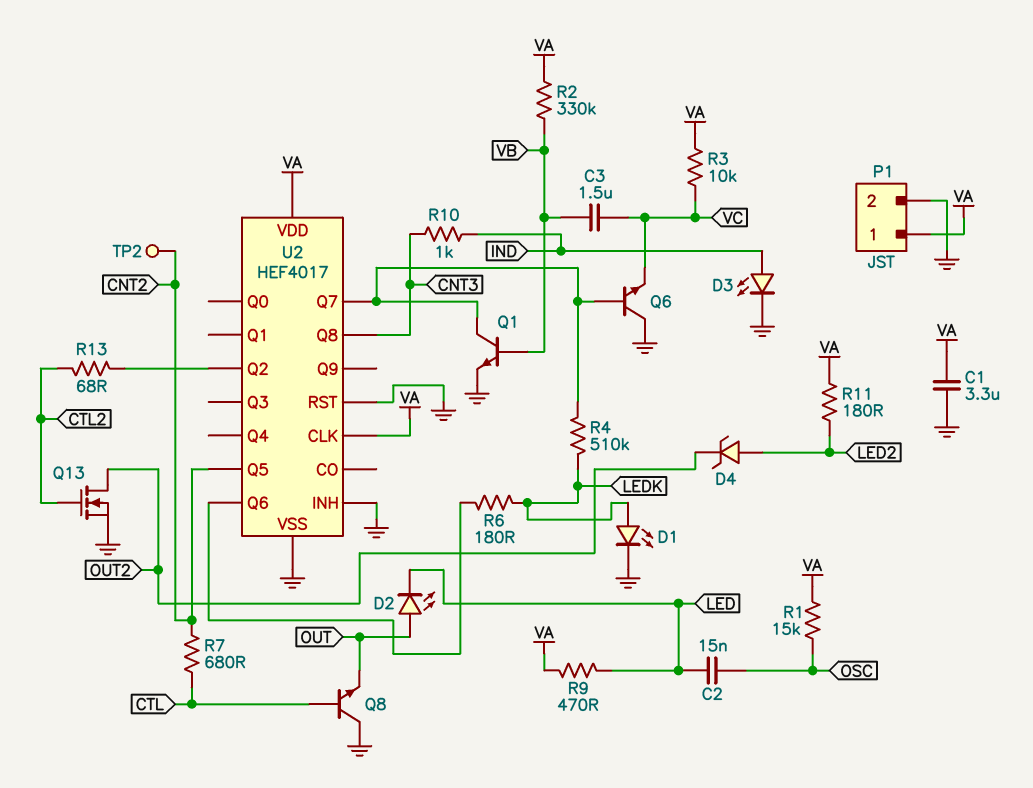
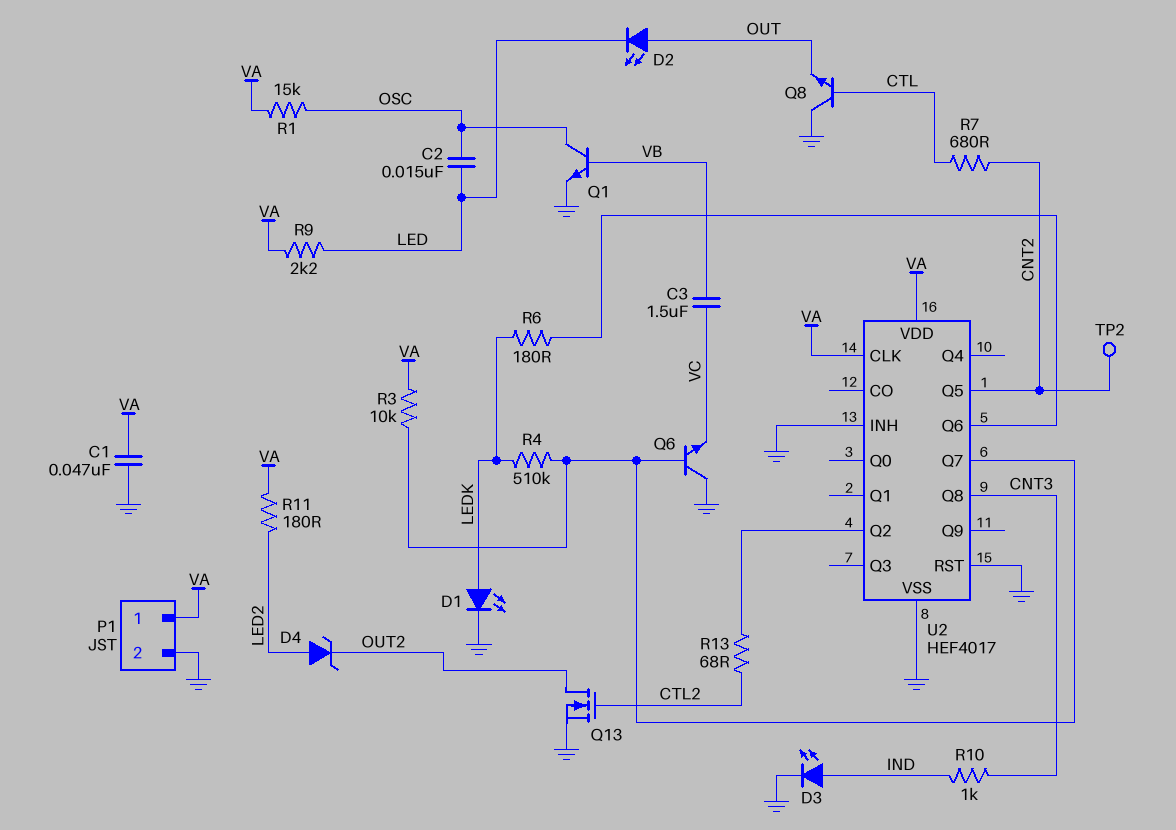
C1: 3.3uF (GND, VA) -> 47nF (GND, VA)
Q1: NPN (B VB, C U2/Q7, E GND) -> NPN (B VB, C OSC, E GND)
R2: 330k (VA, VB) -> none
R3: 10k (VA, VC) -> 10k (U2/Q7, VA)
R9: 470 (LED, VA) -> 2.2k (LED, VA)

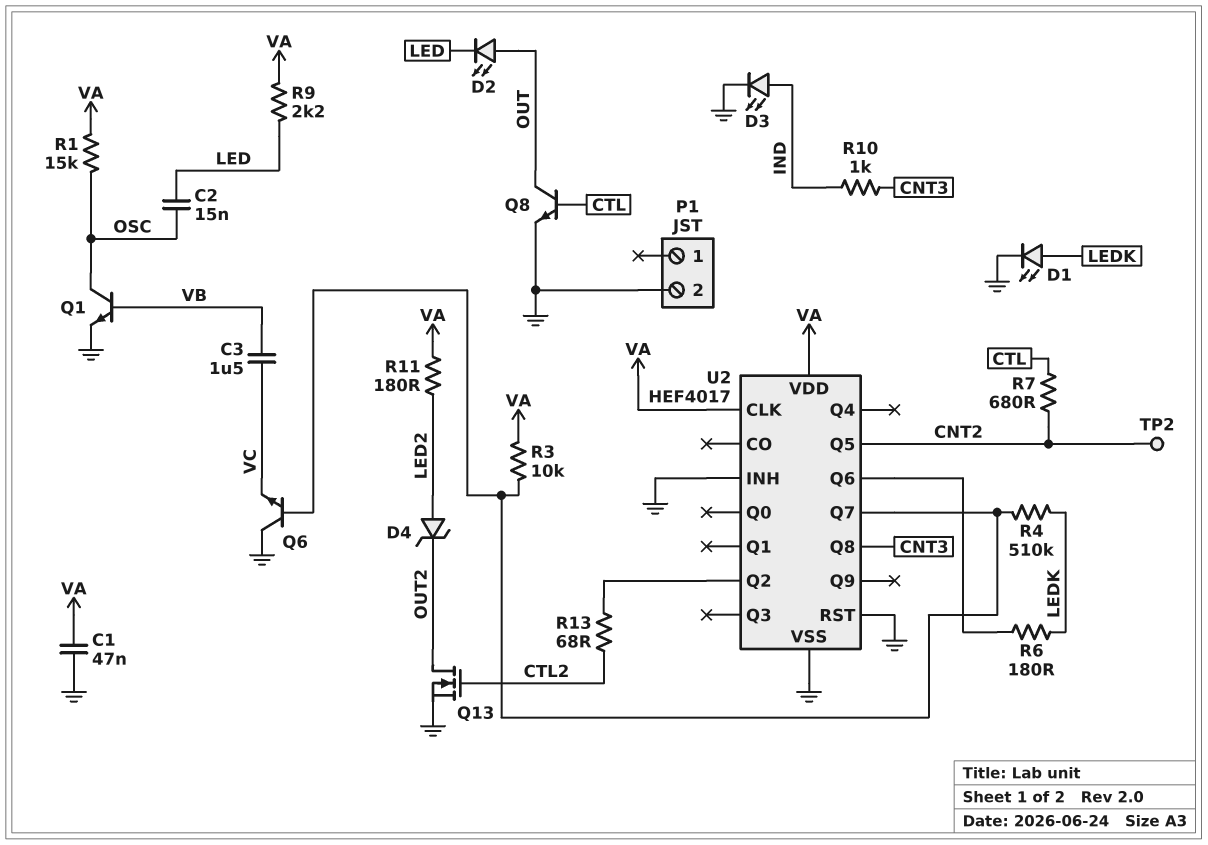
P1 pin 1: VA -> none
Q8: NPN (B CTL, C GND, E OUT) -> NPN (B CTL, C OUT, E GND)

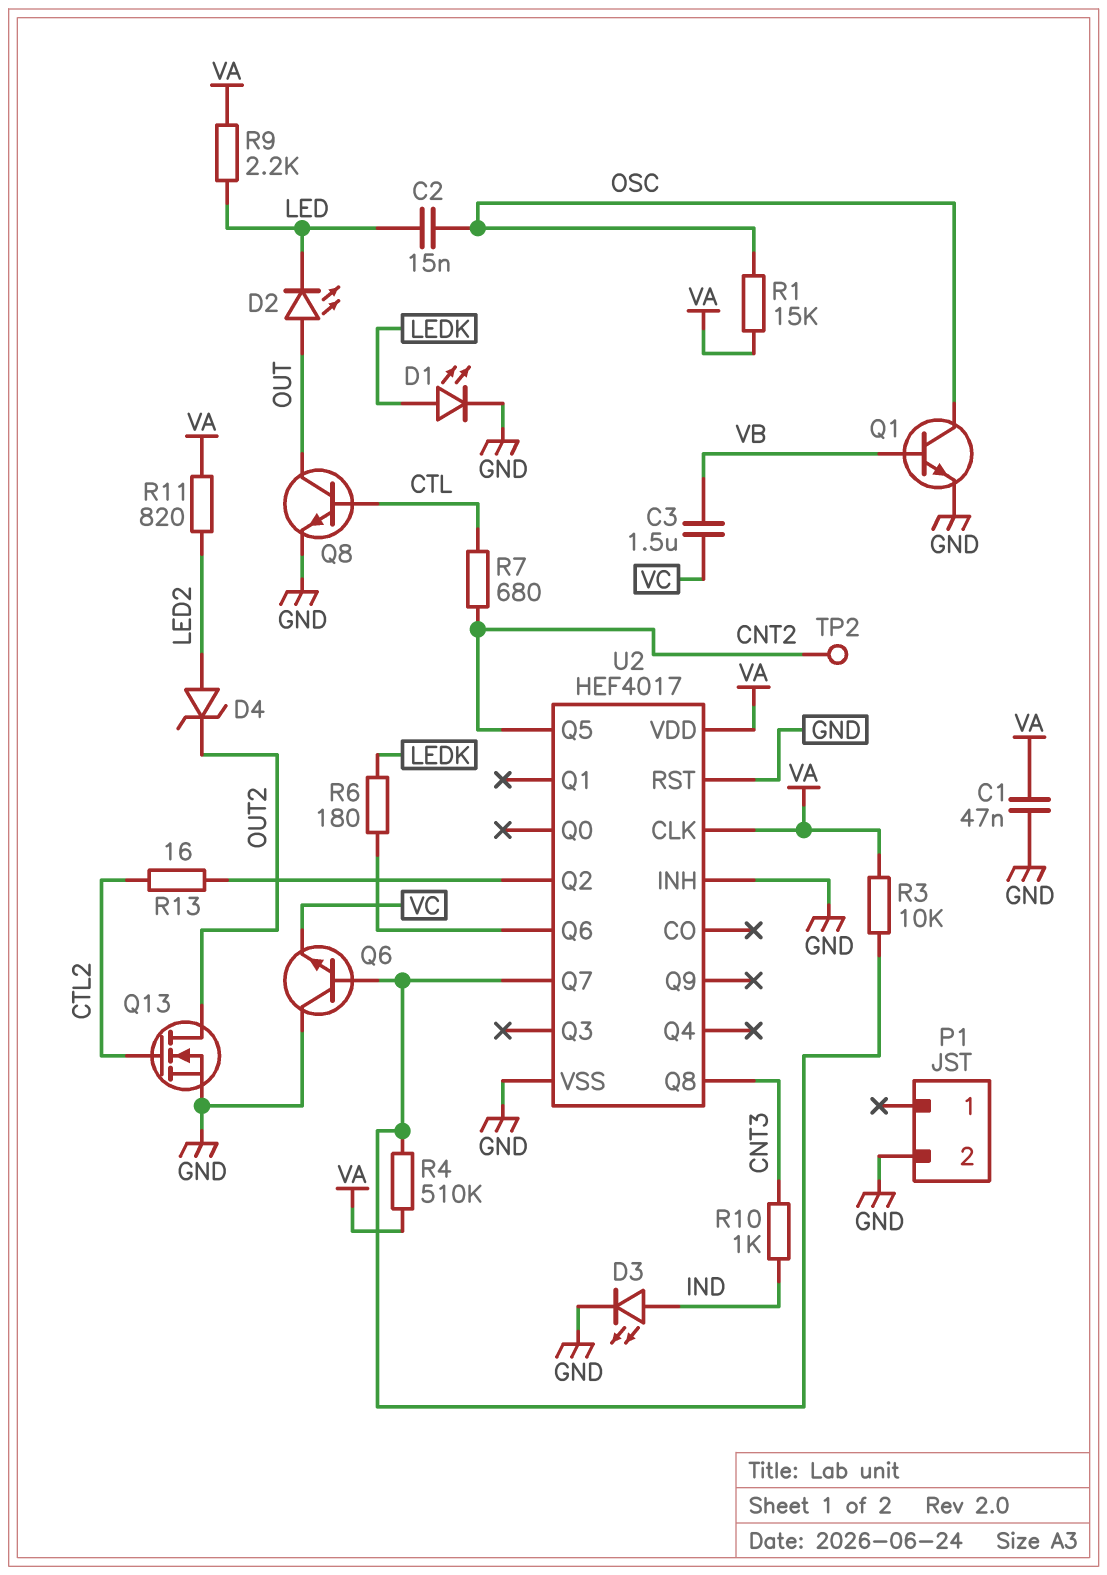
R4: 510k (LEDK, U2/Q7) -> 510k (U2/Q7, VA)
R11: 180 (LED2, VA) -> 820 (LED2, VA)
R13: 68 (CTL2, U2/Q2) -> 16 (CTL2, U2/Q2)

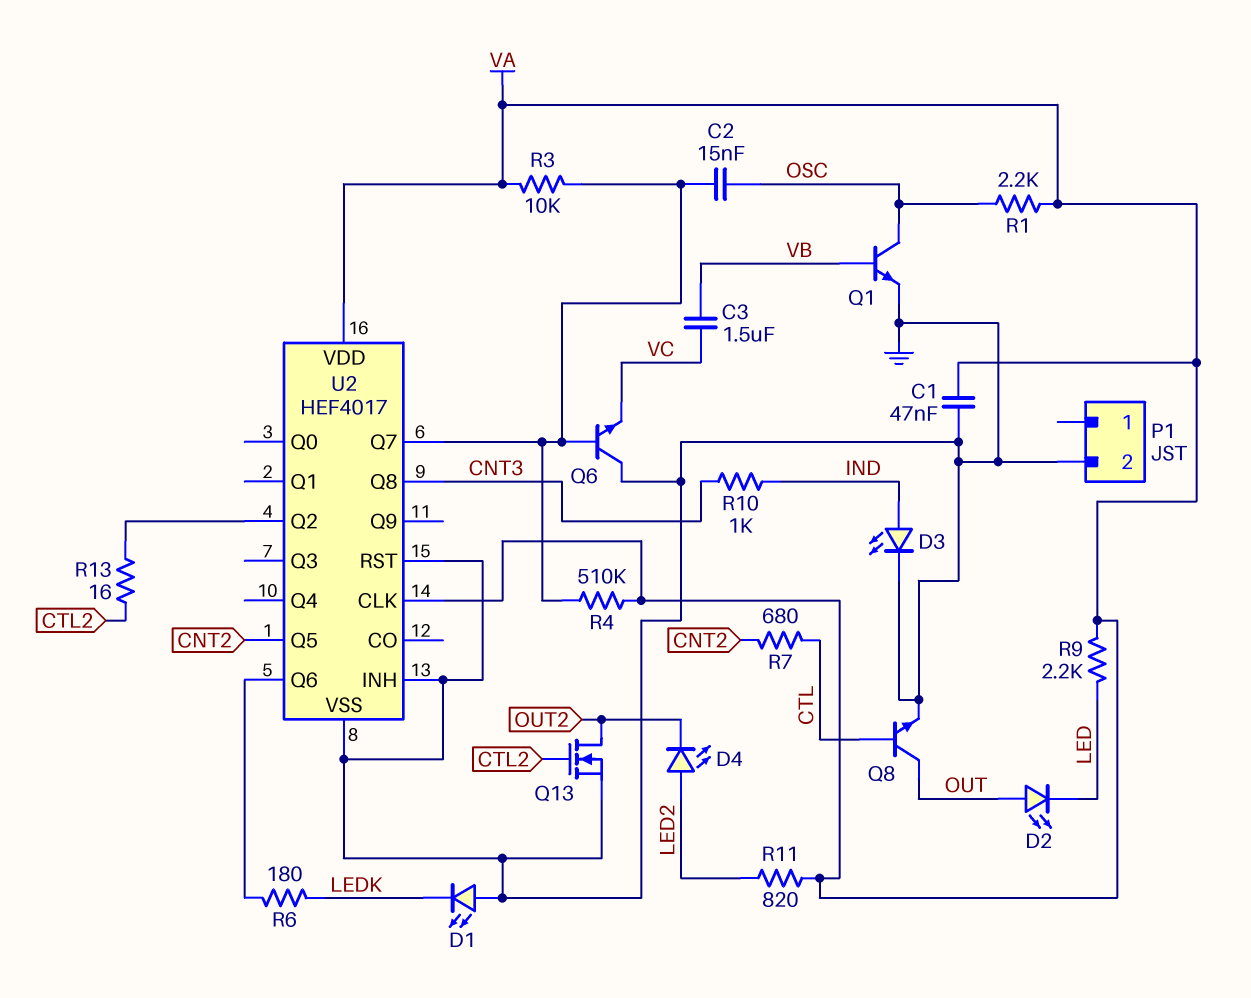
C2: 15nF (LED, OSC) -> 15nF (OSC, U2/Q7)
D1: LED (A LEDK, K GND) -> LED (A GND, K LEDK)
D4: zener (A LED2, K OUT2) -> LED (A LED2, K OUT2)
R1: 15k (OSC, VA) -> 2.2k (OSC, VA)
TP2: test point (CNT2) -> none

